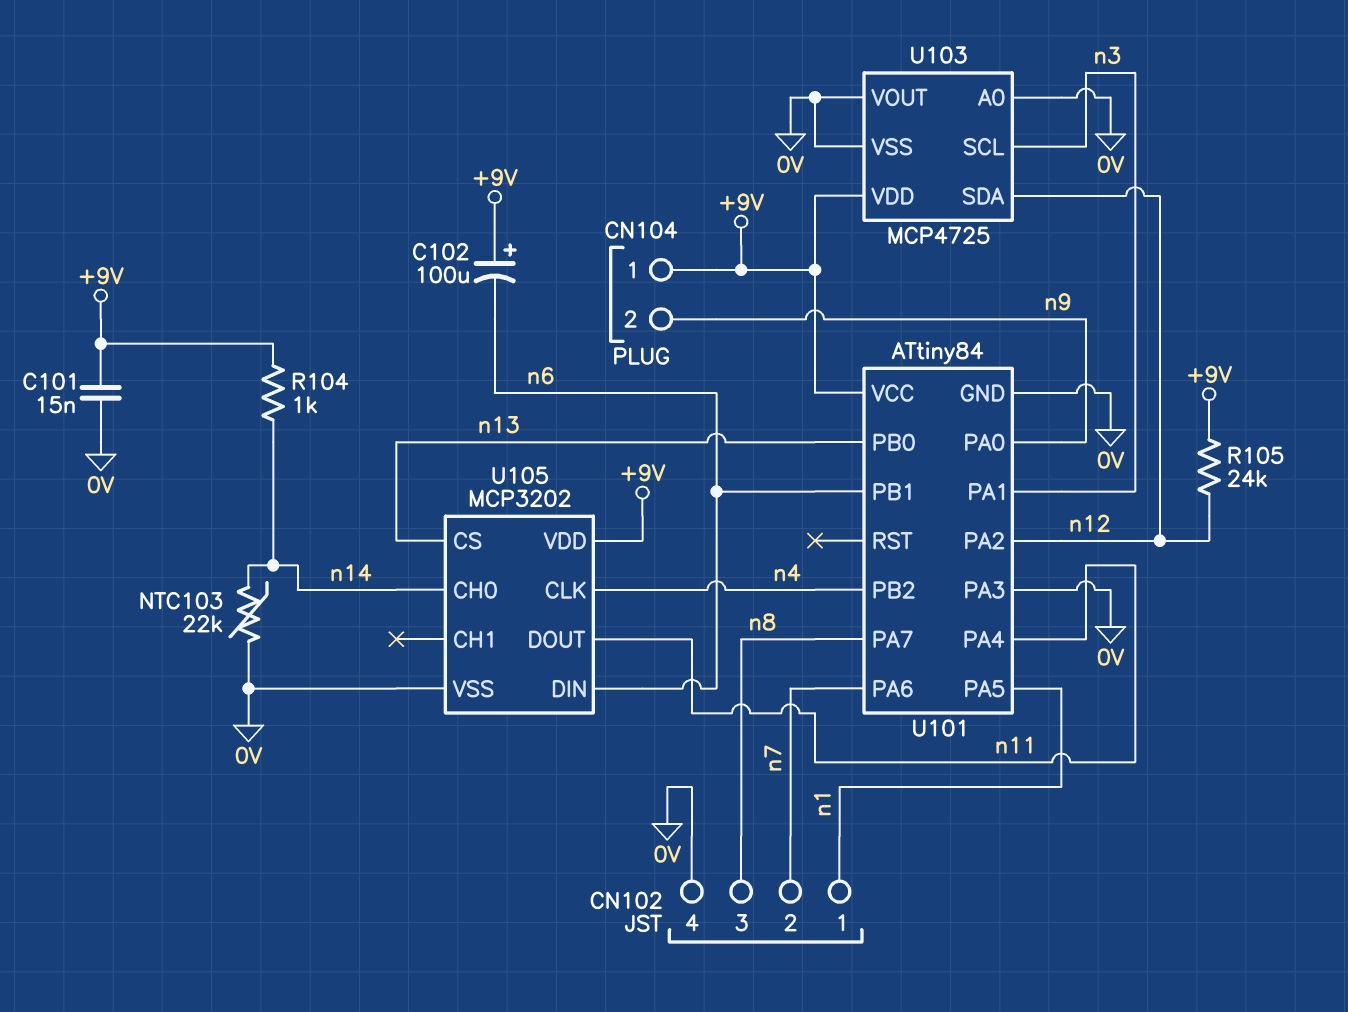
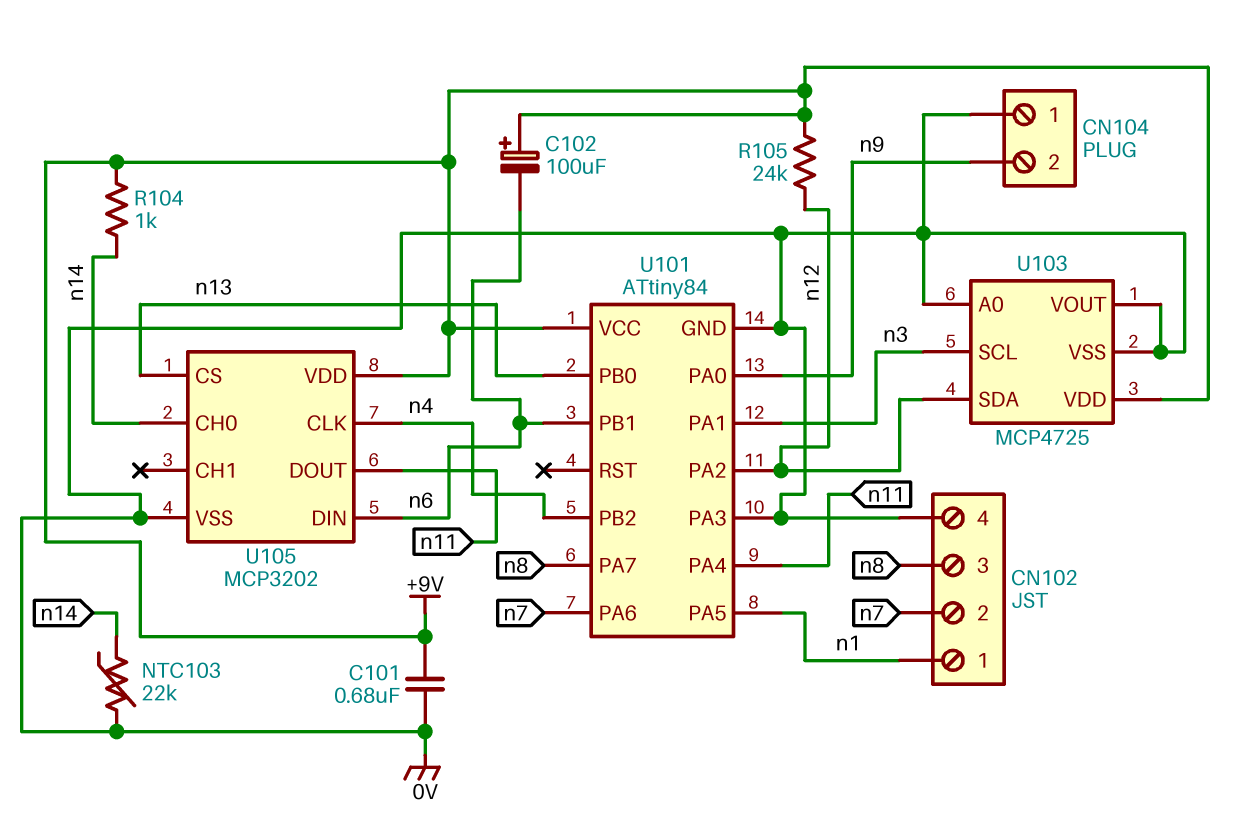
C101: 15nF (+9V, 0V) -> 680nF (+9V, 0V)
CN104 pin 1: +9V -> 0V

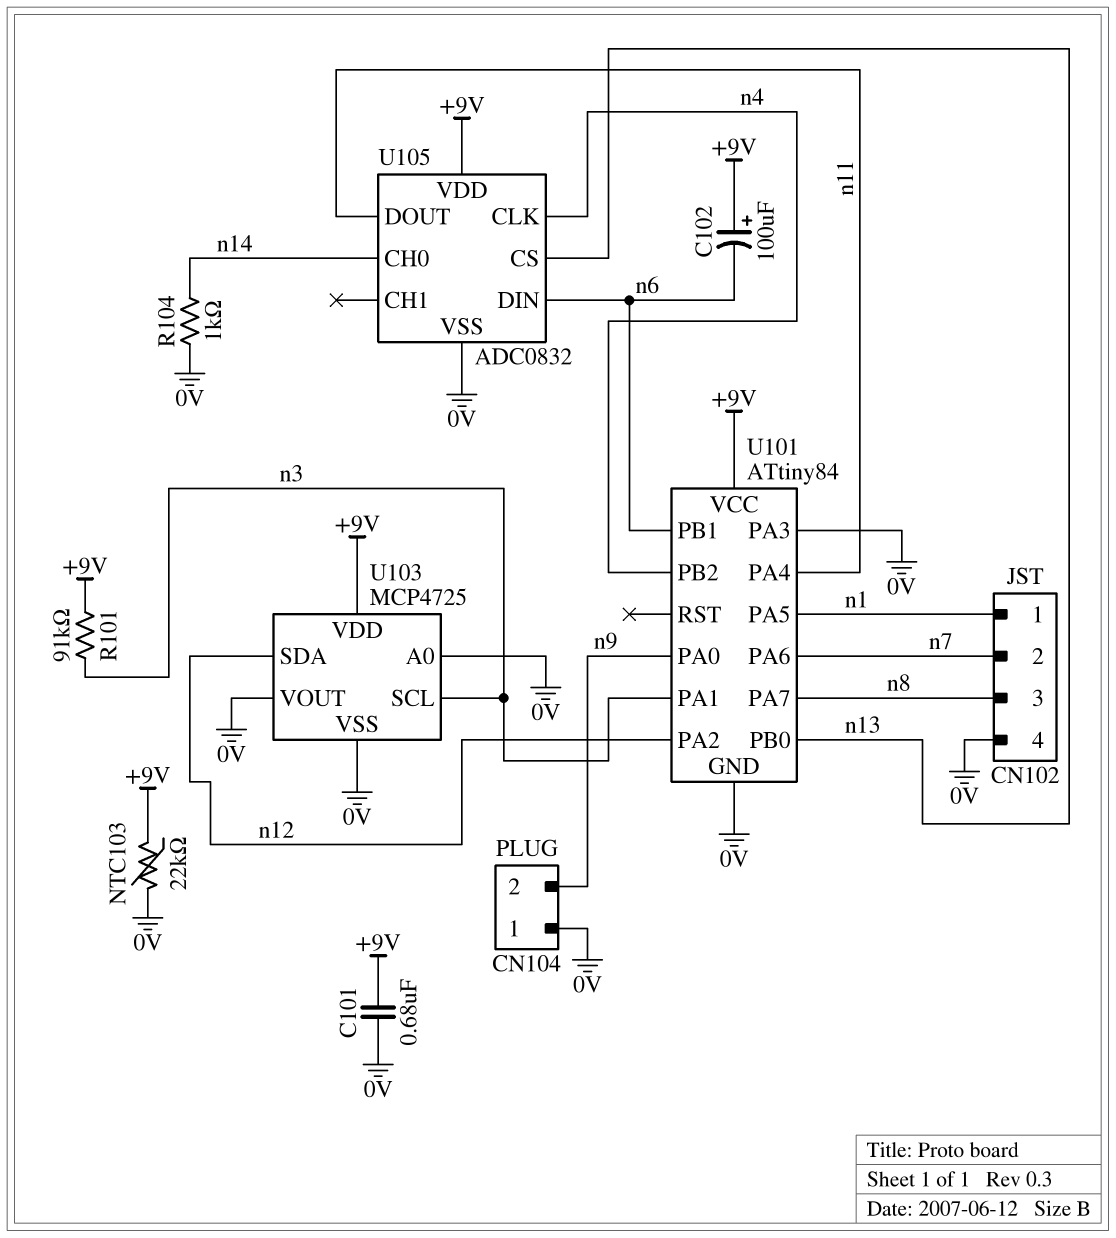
NTC103: 22k (0V, n14) -> 22k (+9V, 0V)
R101: none -> 91k (+9V, n3)
R104: 1k (+9V, n14) -> 1k (0V, n14)
R105: 24k (+9V, n12) -> none
U105: MCP3202 -> ADC0832

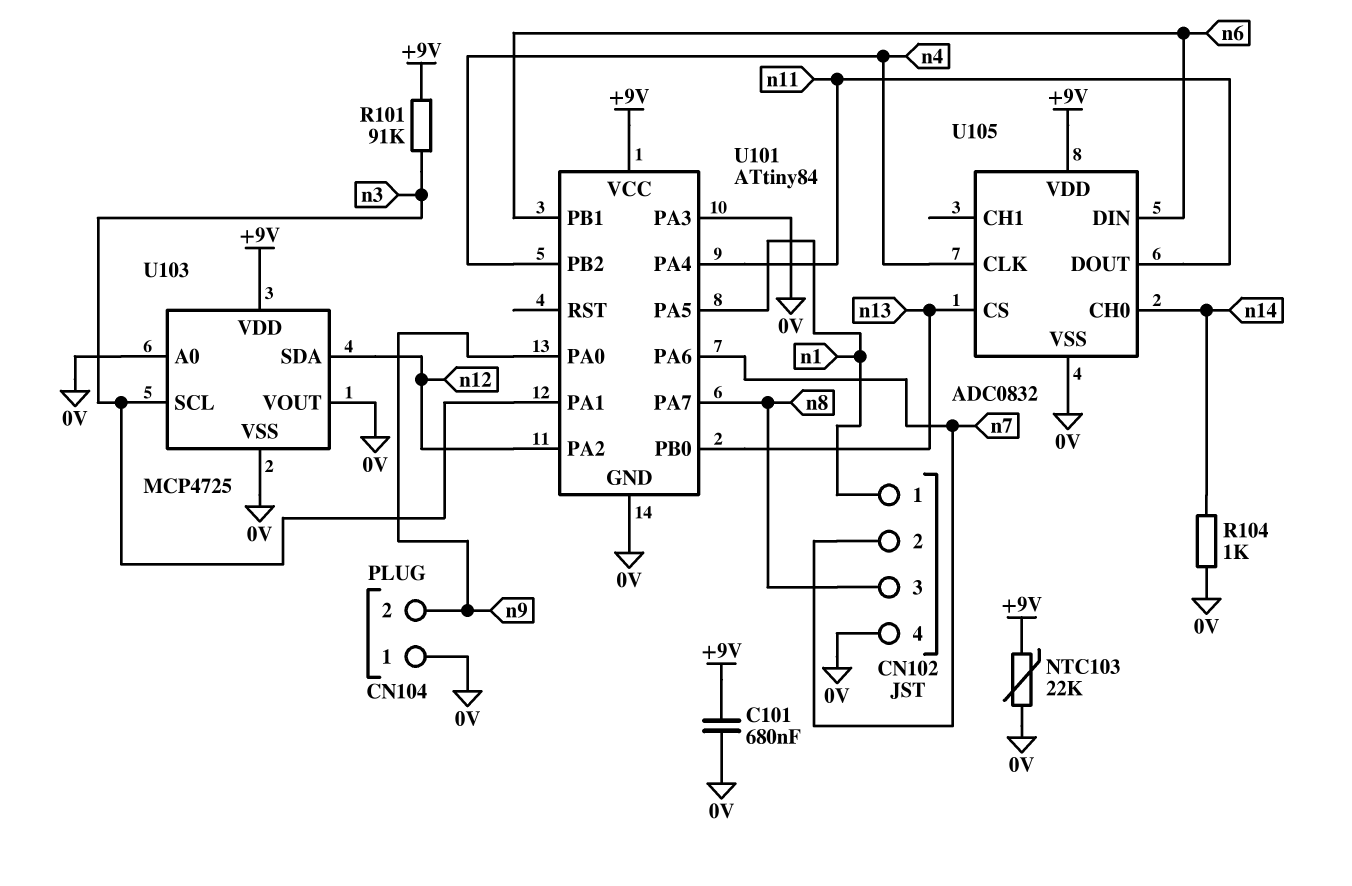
C102: 100uF (plus +9V, minus n6) -> none

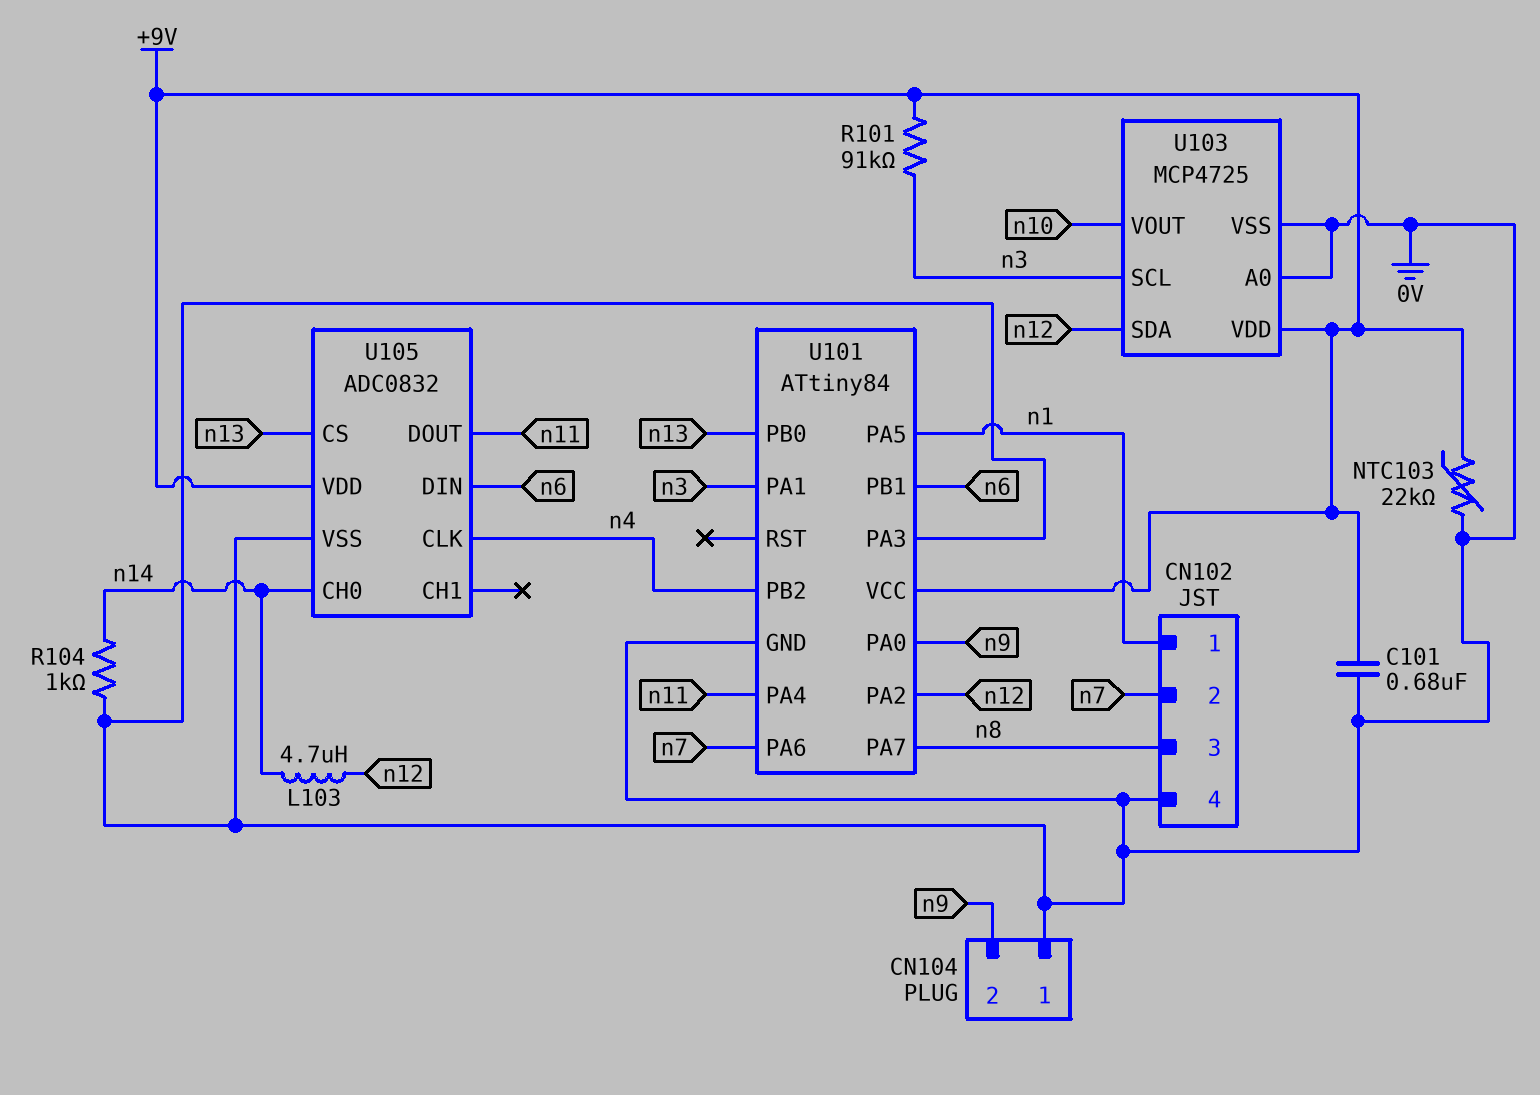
L103: none -> 4.7uH (n12, n14)
U103 pin VOUT: 0V -> n10

